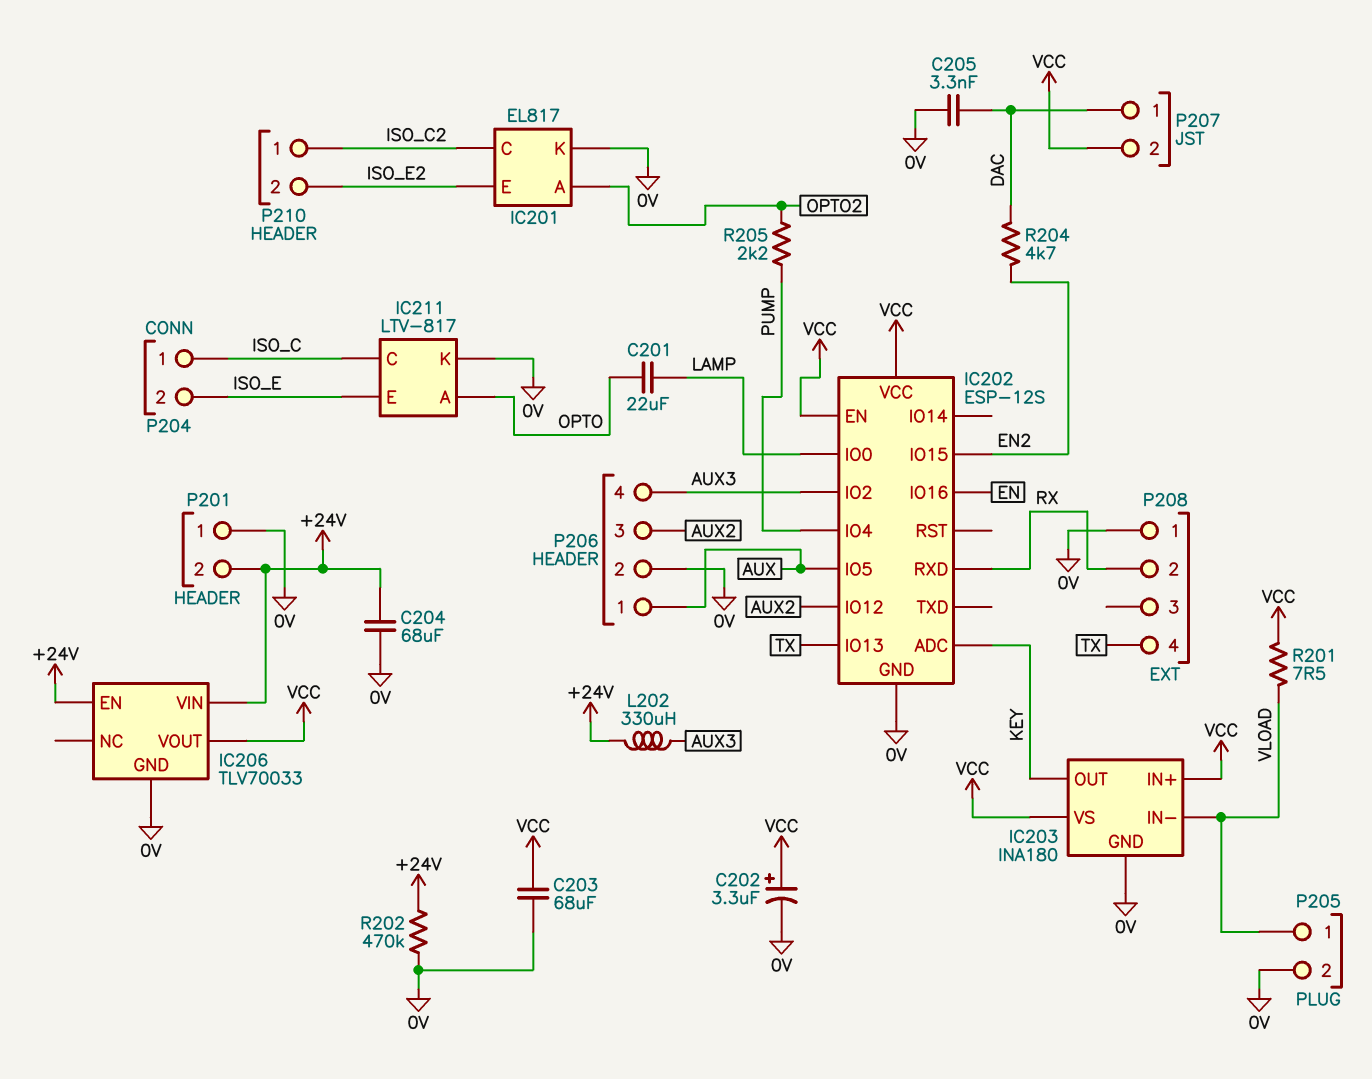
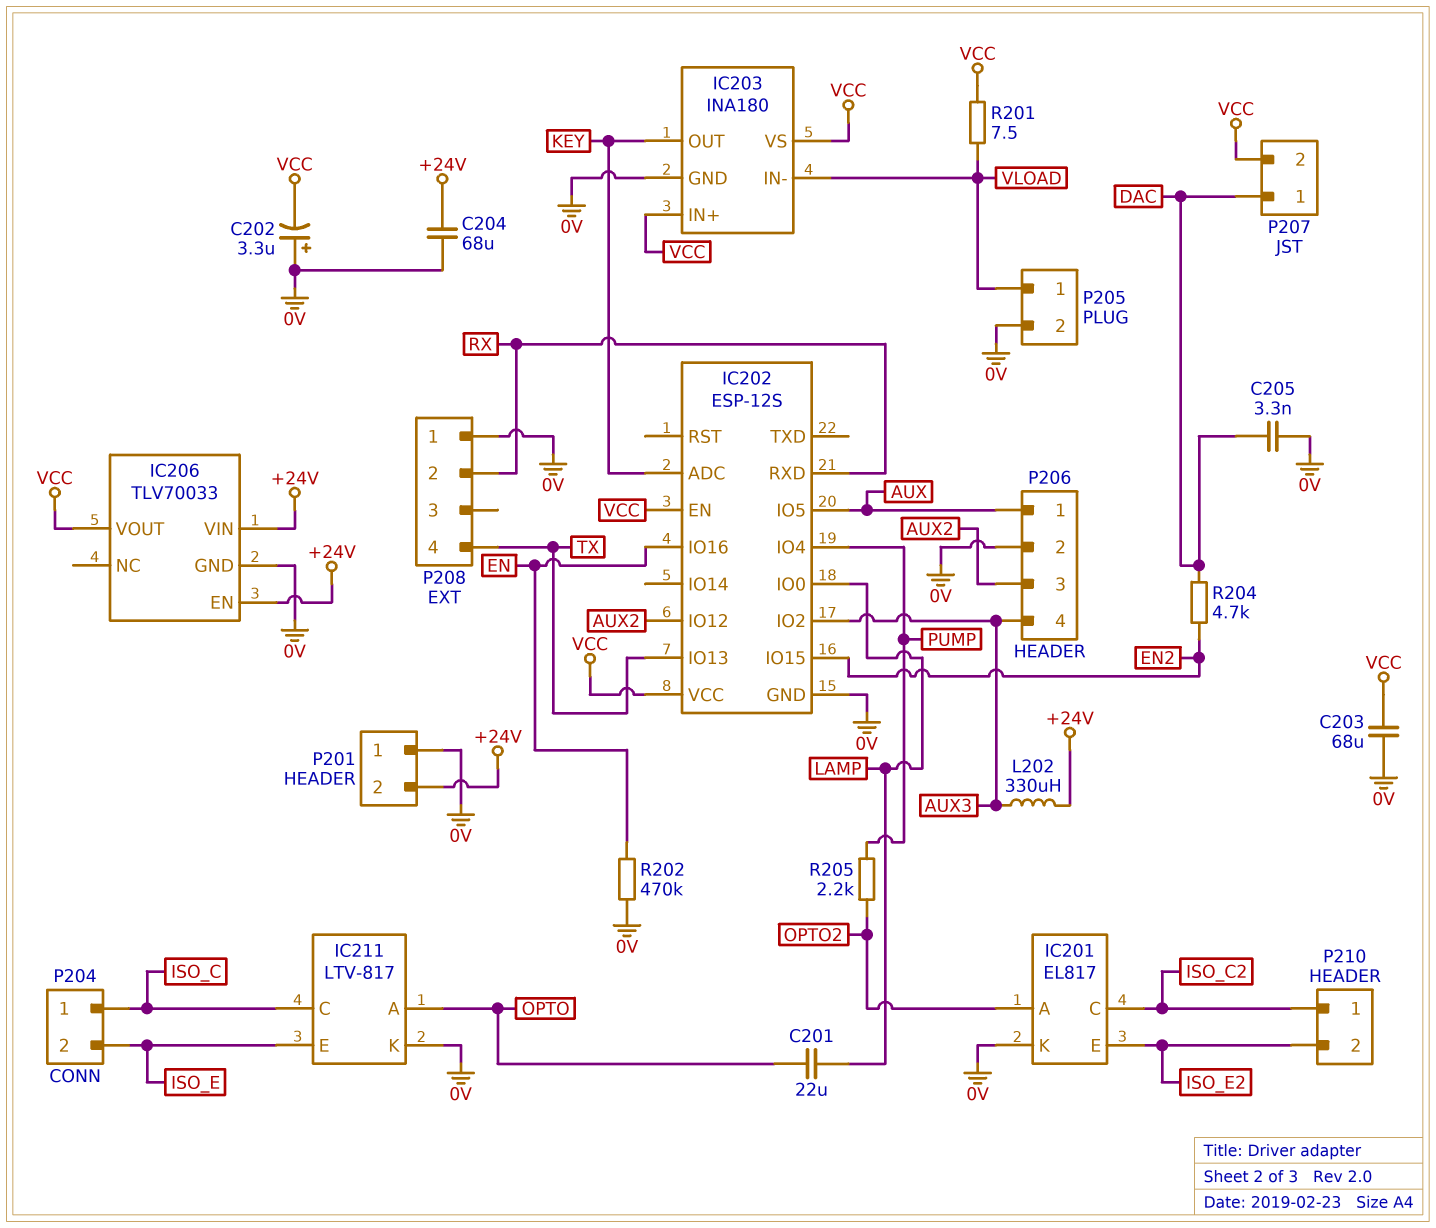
C202: 3.3uF (plus VCC, minus 0V) -> 3.3uF (plus 0V, minus VCC)
R202: 470k (+24V, 0V) -> 470k (0V, EN)

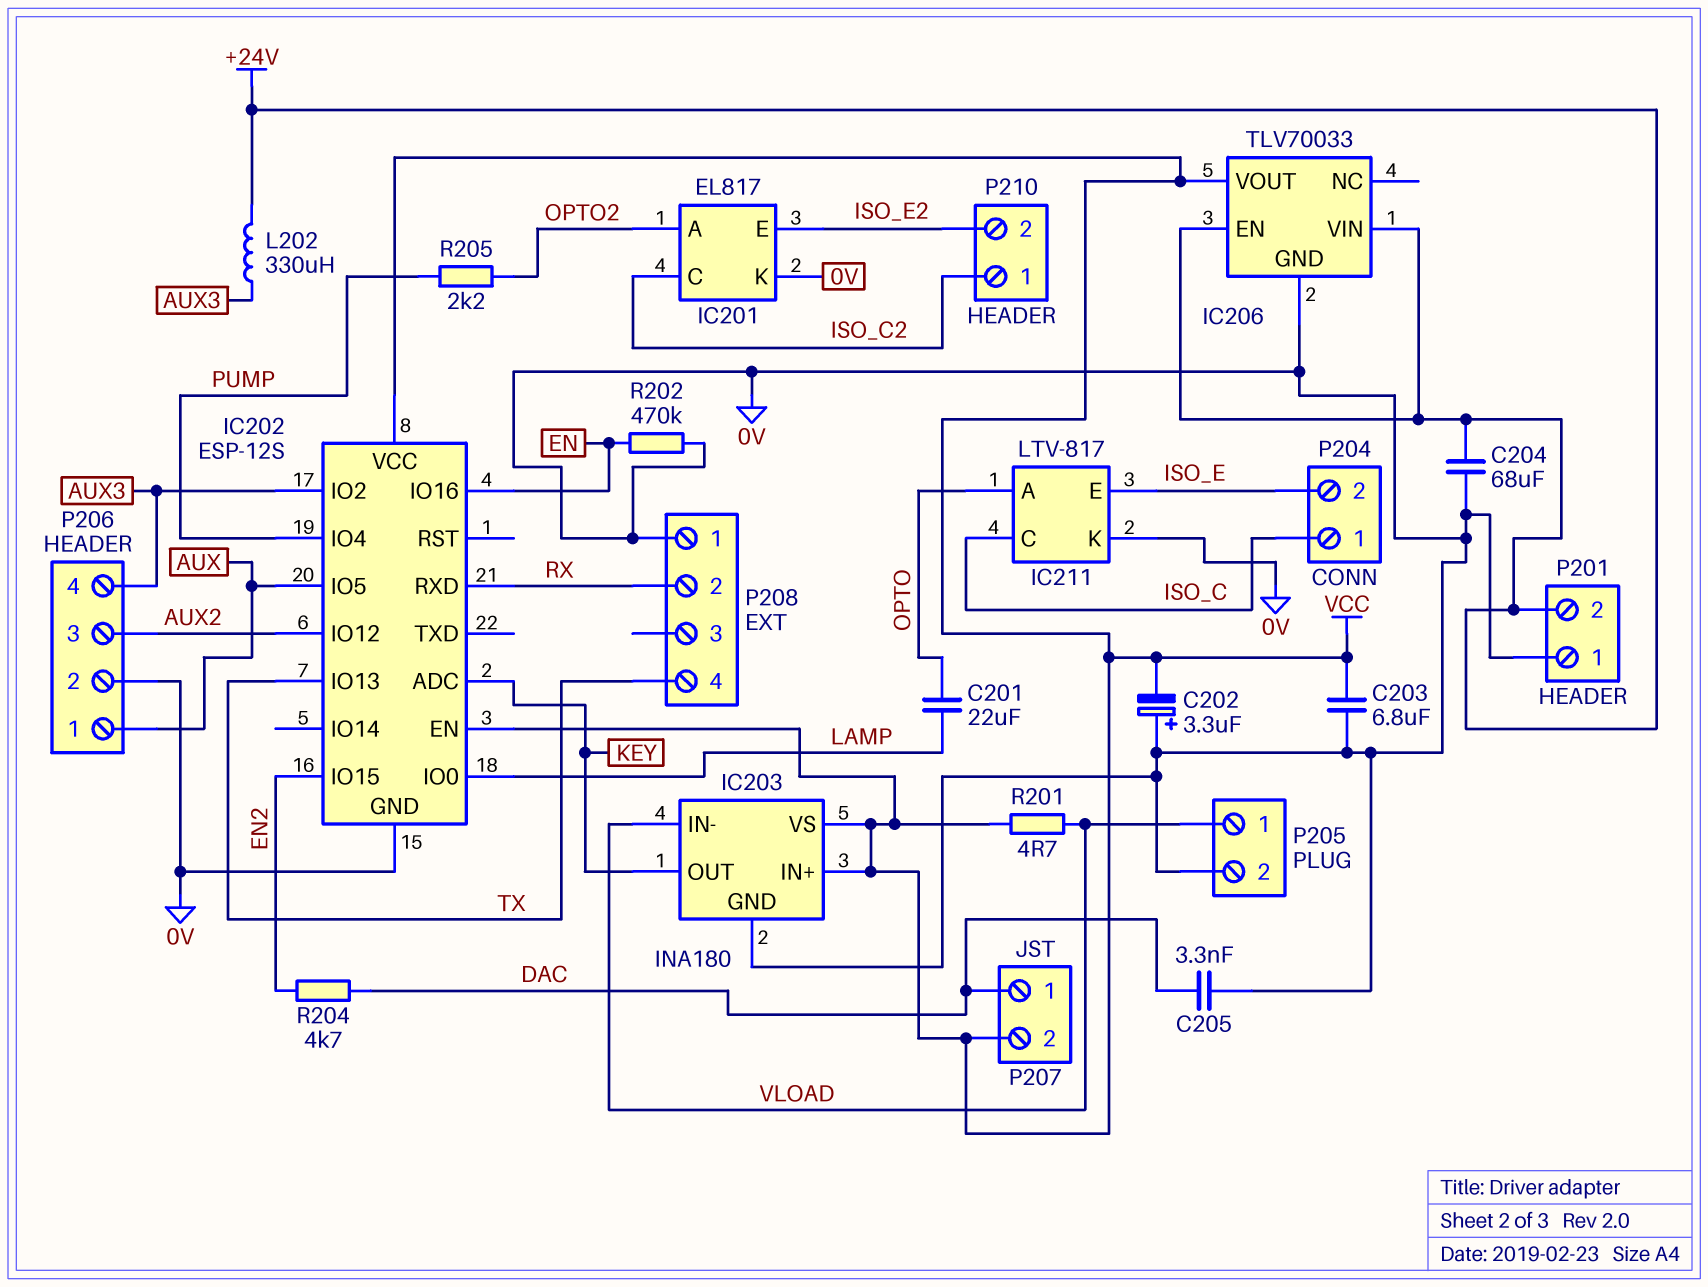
C203: 68uF (0V, VCC) -> 6.8uF (0V, VCC)
R201: 7.5 (VCC, VLOAD) -> 4.7 (VCC, VLOAD)

